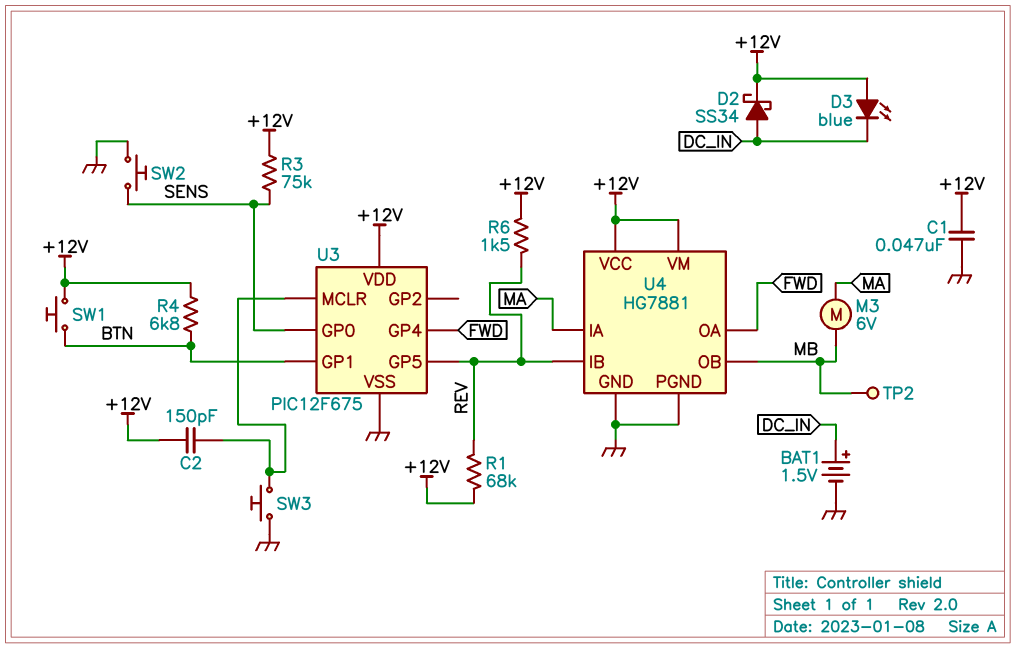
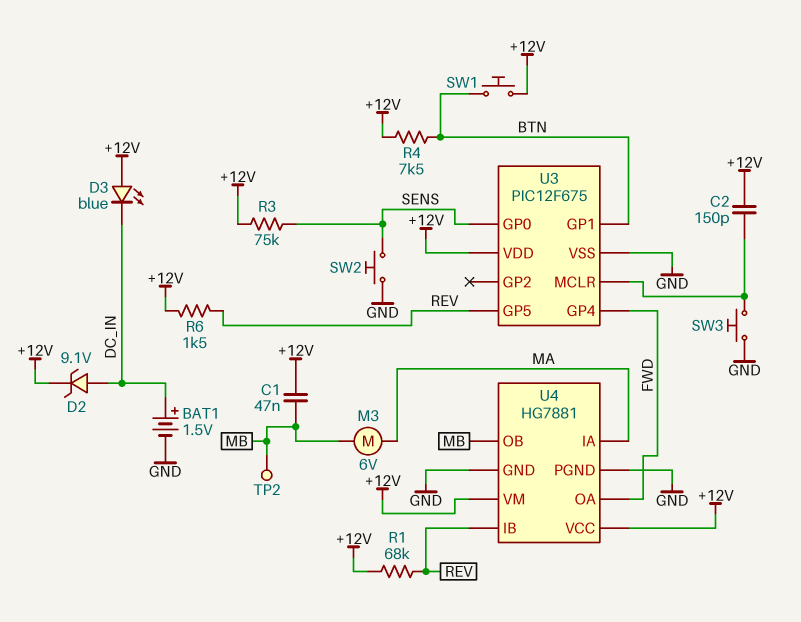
C1: 47nF (+12V, GND) -> 47nF (+12V, MB)
D2: schottky SS34 (A DC_IN, K +12V) -> zener 9.1V (A DC_IN, K +12V)
R4: 6.8k (+12V, BTN) -> 7.5k (+12V, BTN)

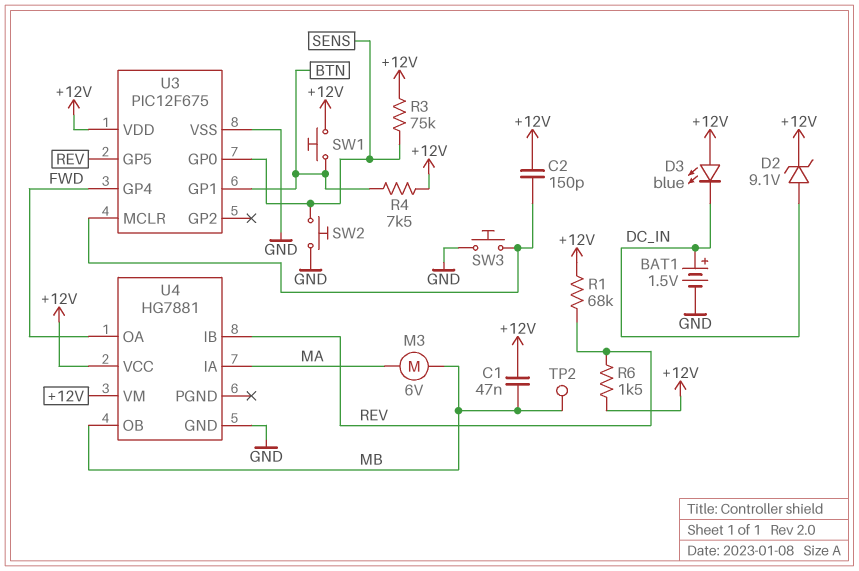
U4 pin PGND: GND -> none

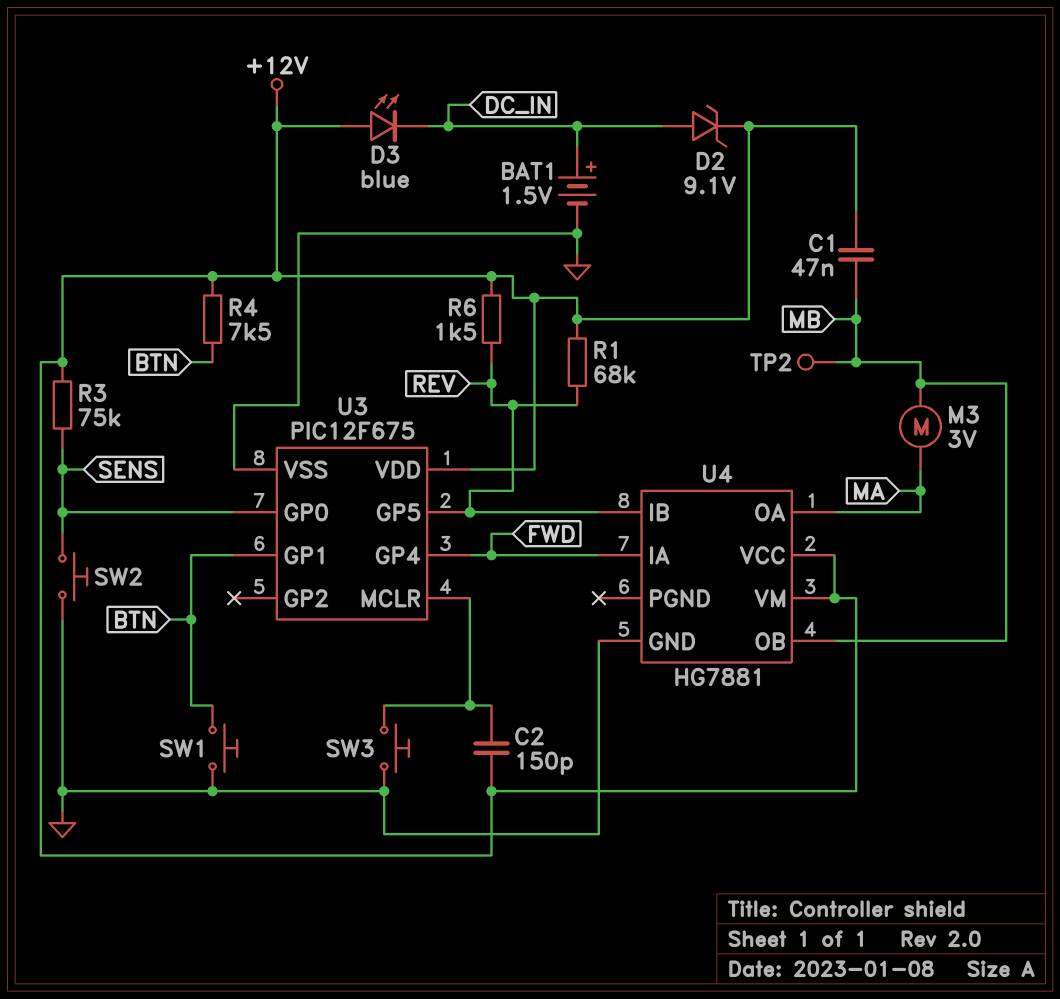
M3: motor 6V (MA, MB) -> motor 3V (MA, MB)
SW1: button (+12V, BTN) -> button (BTN, GND)
U4 pin IA: MA -> FWD
U4 pin OA: FWD -> MA

